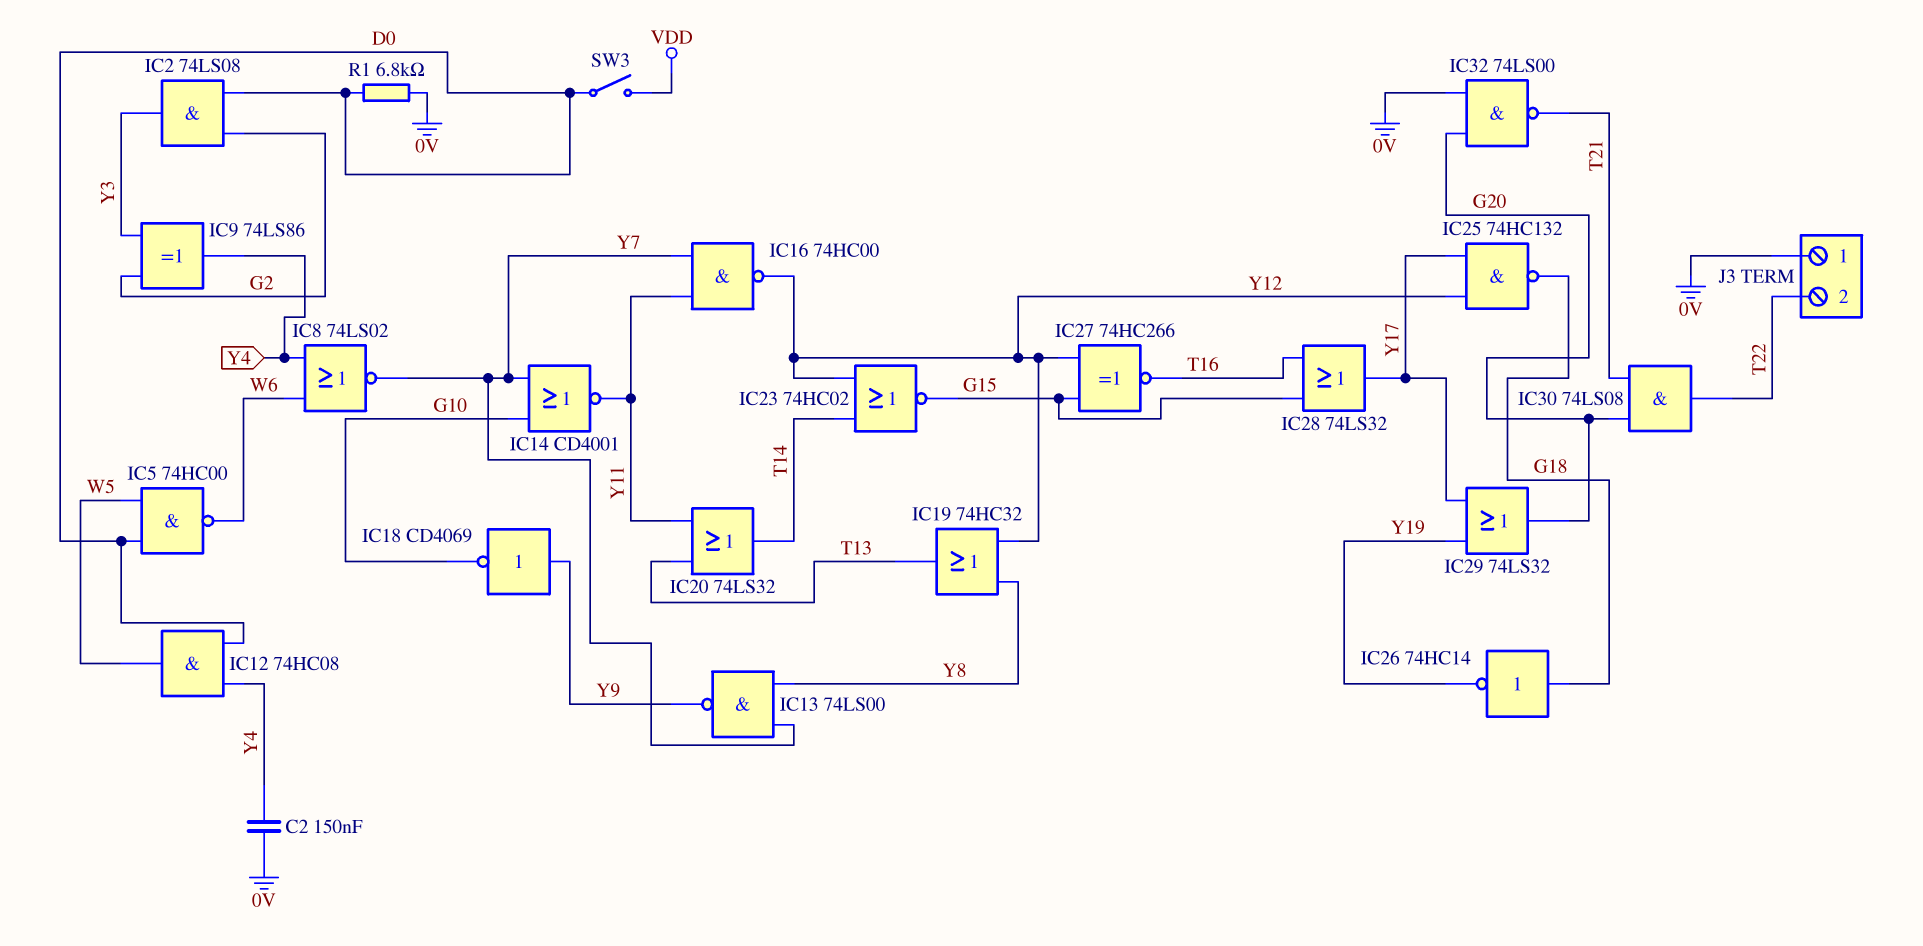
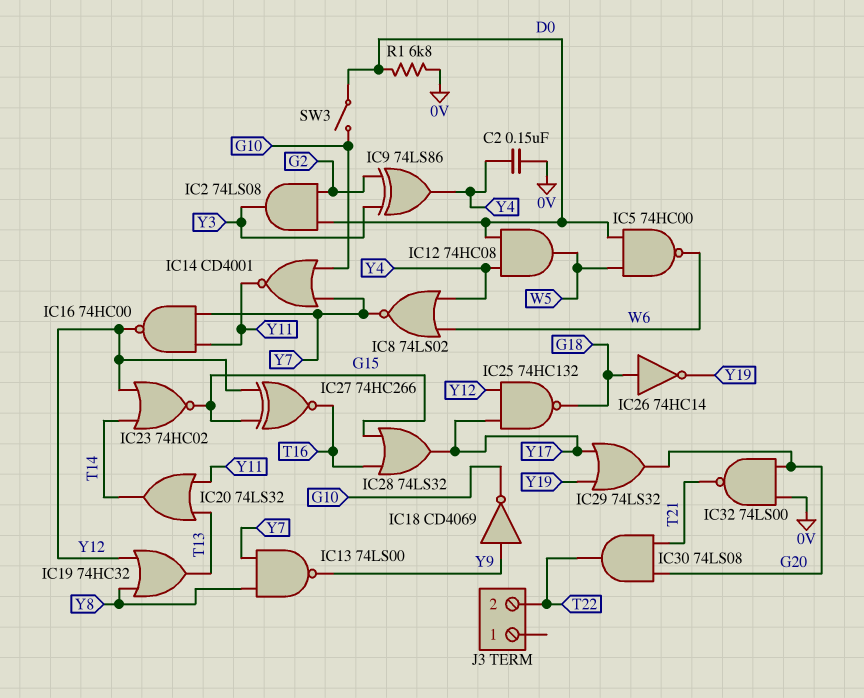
J3 pin 1: 0V -> none
SW3: switch (D0, VDD) -> switch (D0, G10)

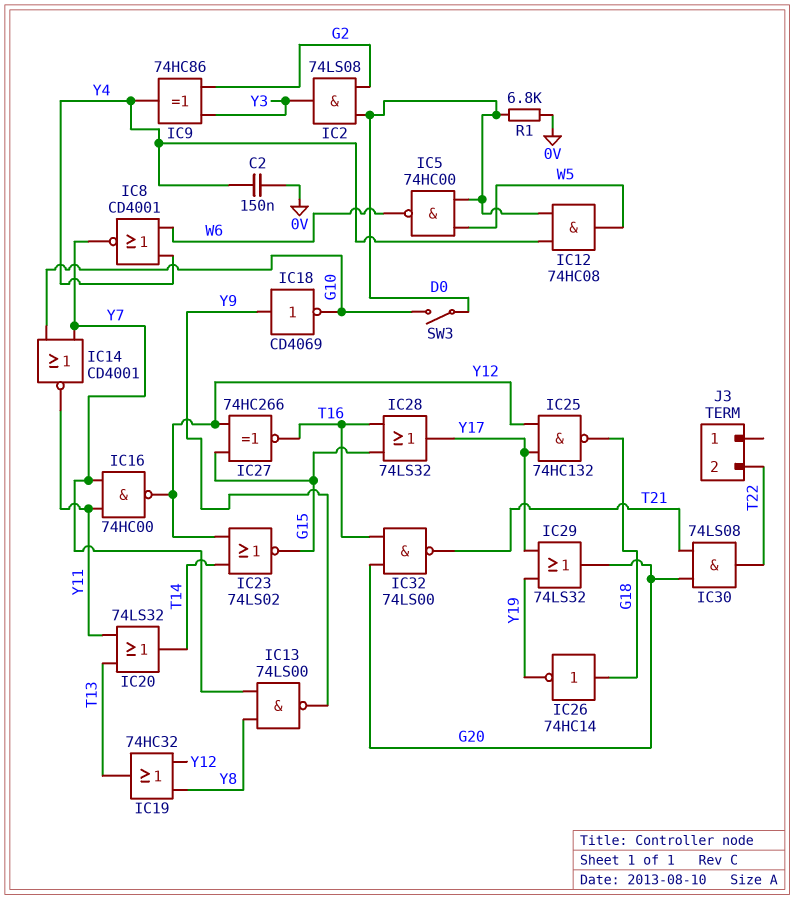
IC8: NOR 74LS02 (in W6, in Y4, out Y7) -> NOR CD4001 (in W6, in Y4, out Y7)
IC9: XOR 74LS86 (in G2, in Y3, out Y4) -> XOR 74HC86 (in G2, in Y3, out Y4)
IC23: NOR 74HC02 (in T14, in Y12, out G15) -> NOR 74LS02 (in T14, in Y12, out G15)
IC32: NAND 74LS00 (in 0V, in G20, out T21) -> NAND 74LS00 (in G20, in T16, out T21)

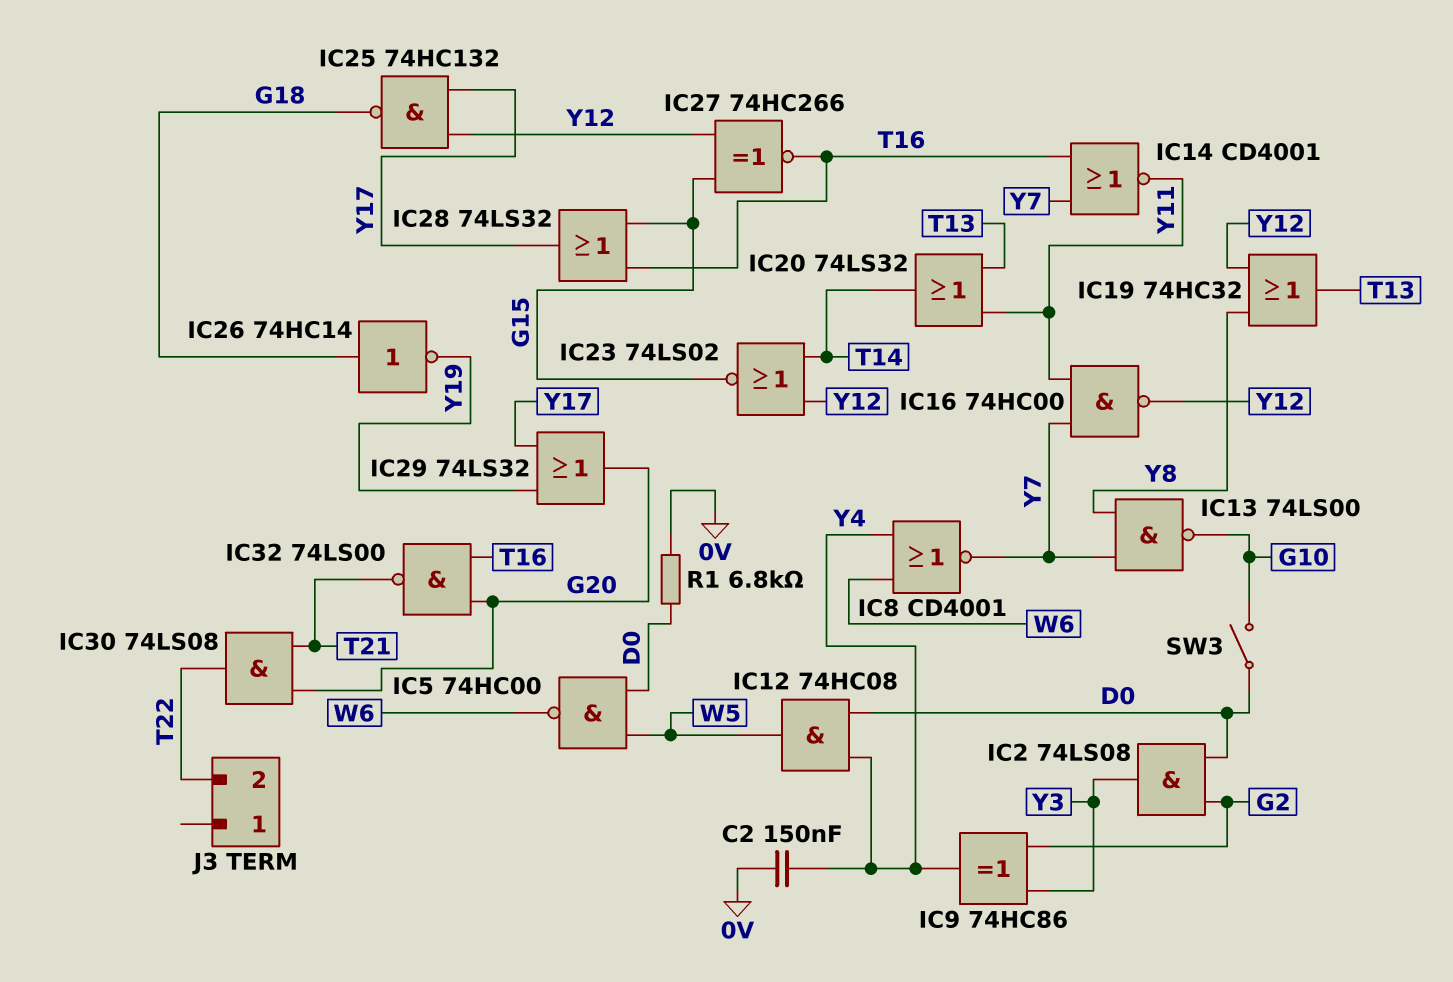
IC13: NAND 74LS00 (in Y7, in Y8, out Y9) -> NAND 74LS00 (in Y7, in Y8, out G10)
IC14: NOR CD4001 (in G10, in Y7, out Y11) -> NOR CD4001 (in T16, in Y7, out Y11)
IC18: NOT CD4069 (in Y9, out G10) -> none

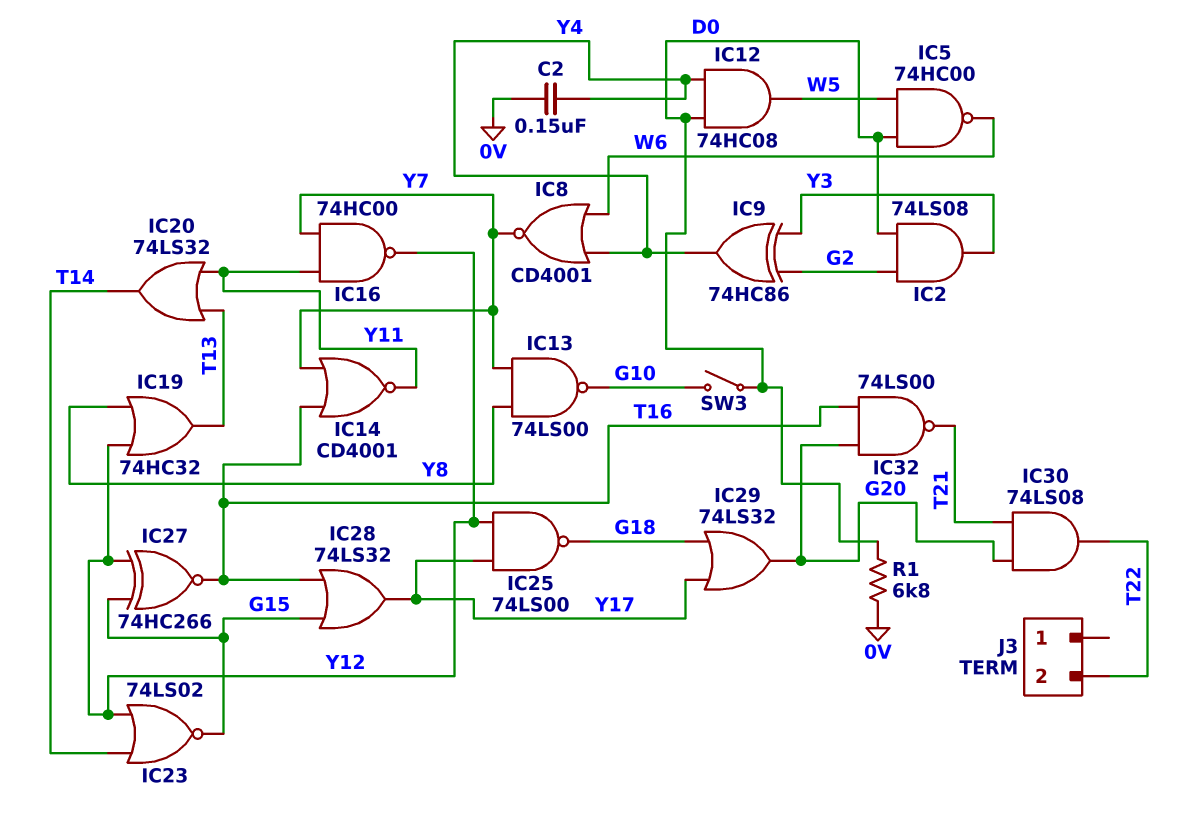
IC25: NAND 74HC132 (in Y12, in Y17, out G18) -> NAND 74LS00 (in Y12, in Y17, out G18)
IC26: NOT 74HC14 (in G18, out Y19) -> none
IC29: OR 74LS32 (in Y17, in Y19, out G20) -> OR 74LS32 (in G18, in Y17, out G20)

